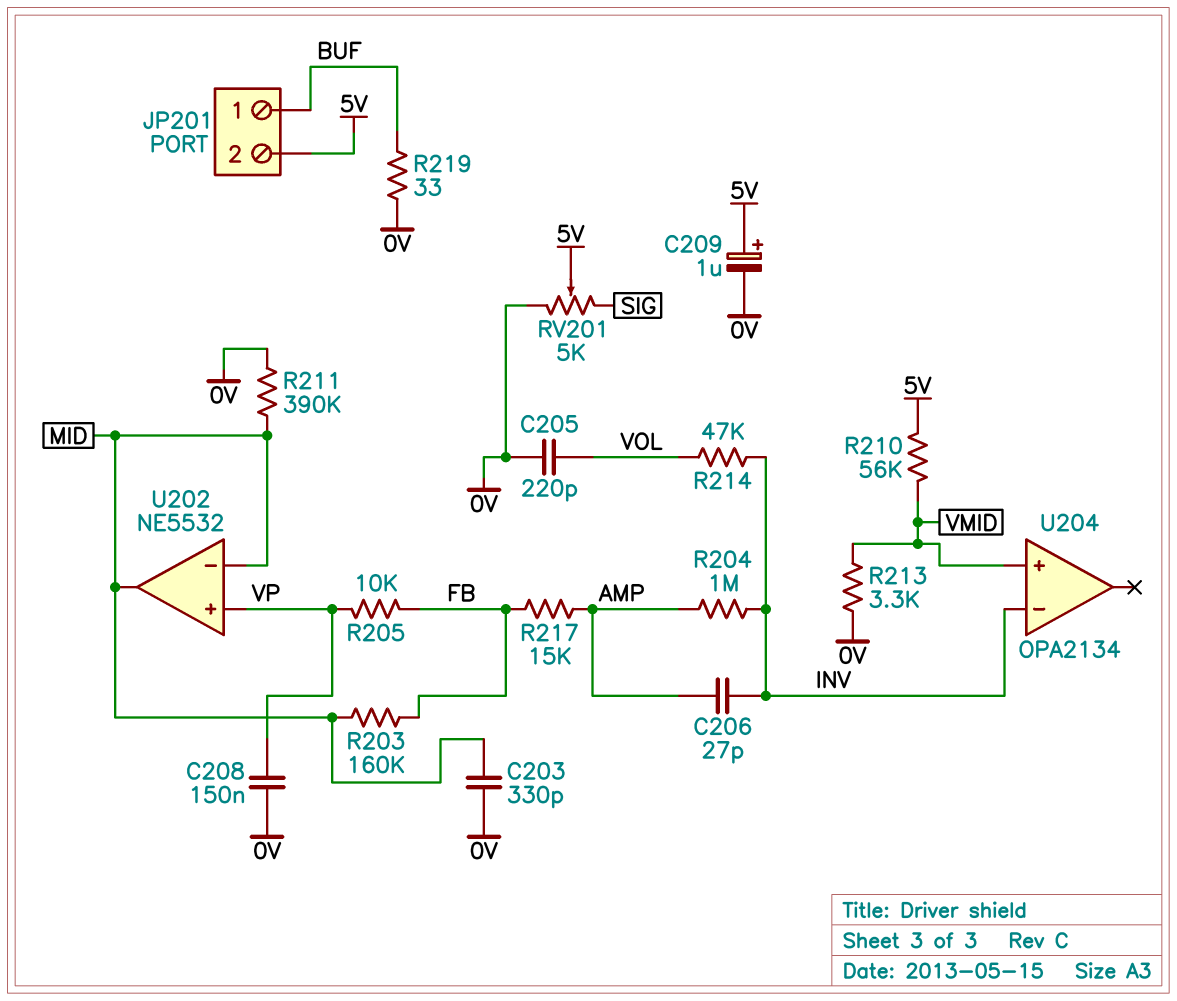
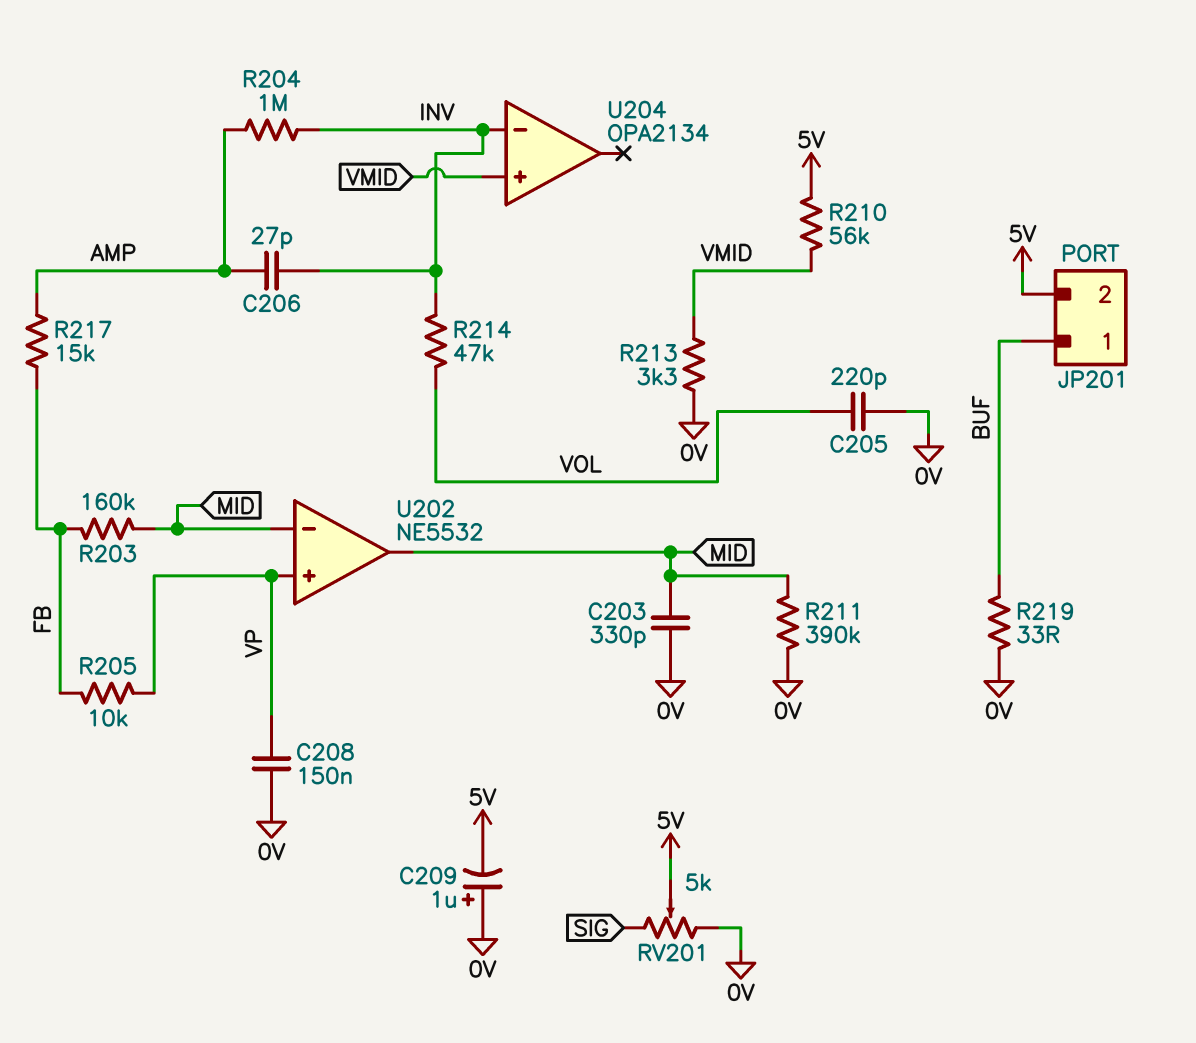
C209: 1uF (plus 5V, minus 0V) -> 1uF (plus 0V, minus 5V)

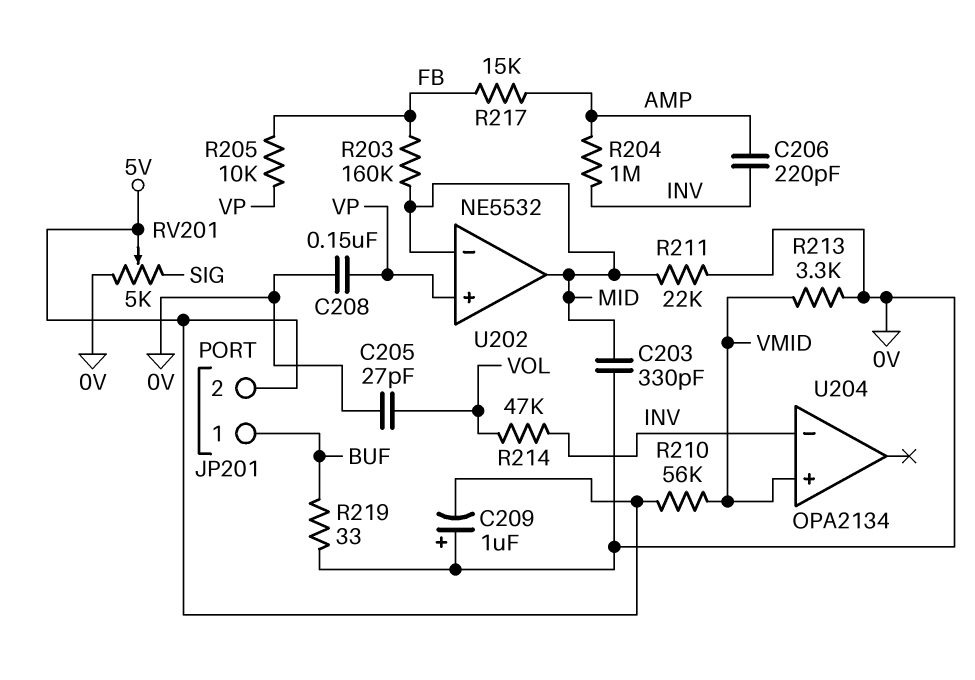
C205: 220pF (0V, VOL) -> 27pF (0V, VOL)
C206: 27pF (AMP, INV) -> 220pF (AMP, INV)
R211: 390k (0V, MID) -> 22k (0V, MID)

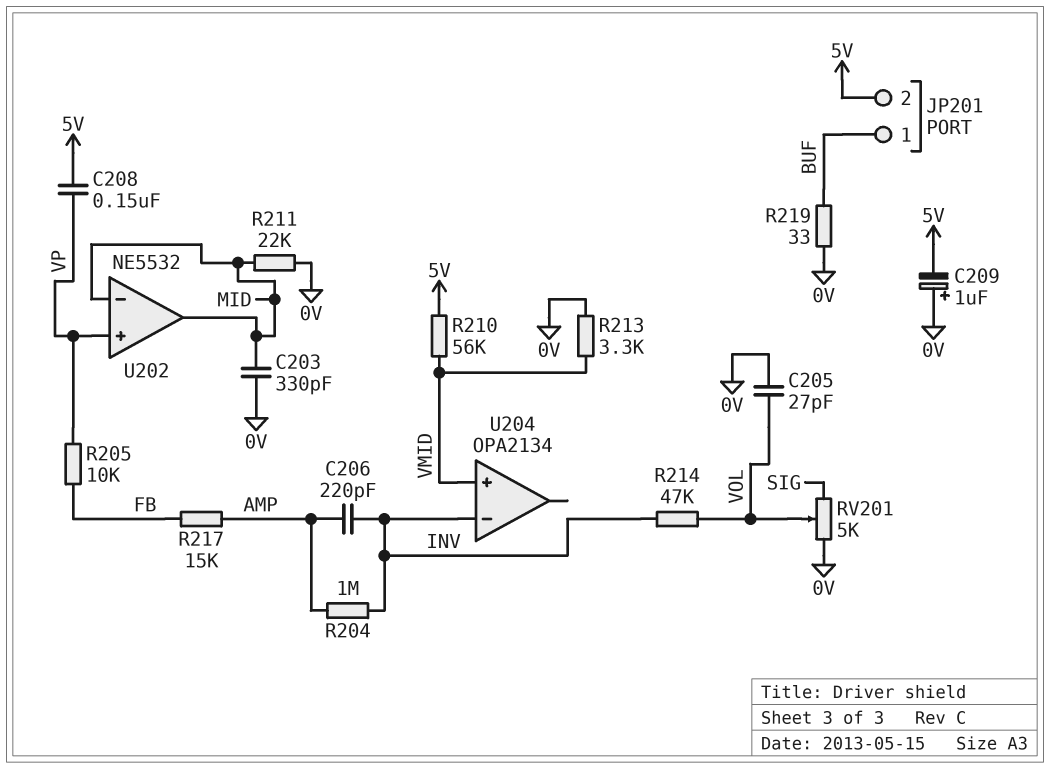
C208: 150nF (0V, VP) -> 150nF (5V, VP)
R203: 160k (FB, MID) -> none
RV201: 5k (0V, SIG, wiper 5V) -> 5k (0V, SIG, wiper VOL)

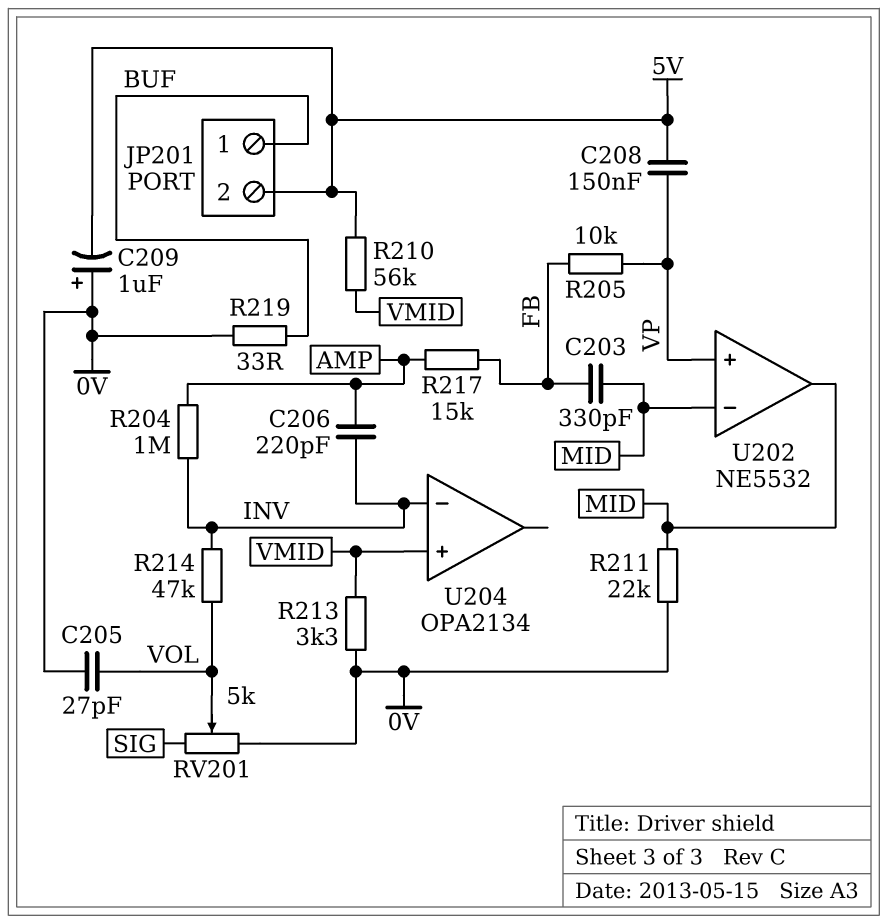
C203: 330pF (0V, MID) -> 330pF (FB, MID)

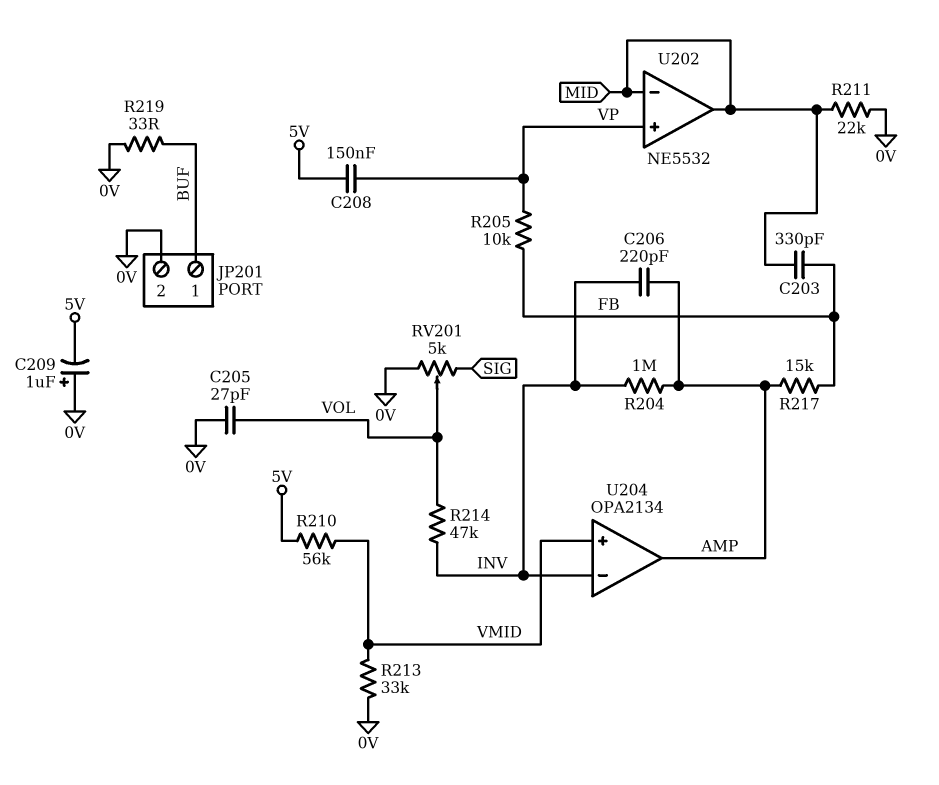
JP201 pin 2: 5V -> 0V
R213: 3.3k (0V, VMID) -> 33k (0V, VMID)
U204 pin out: none -> AMP

